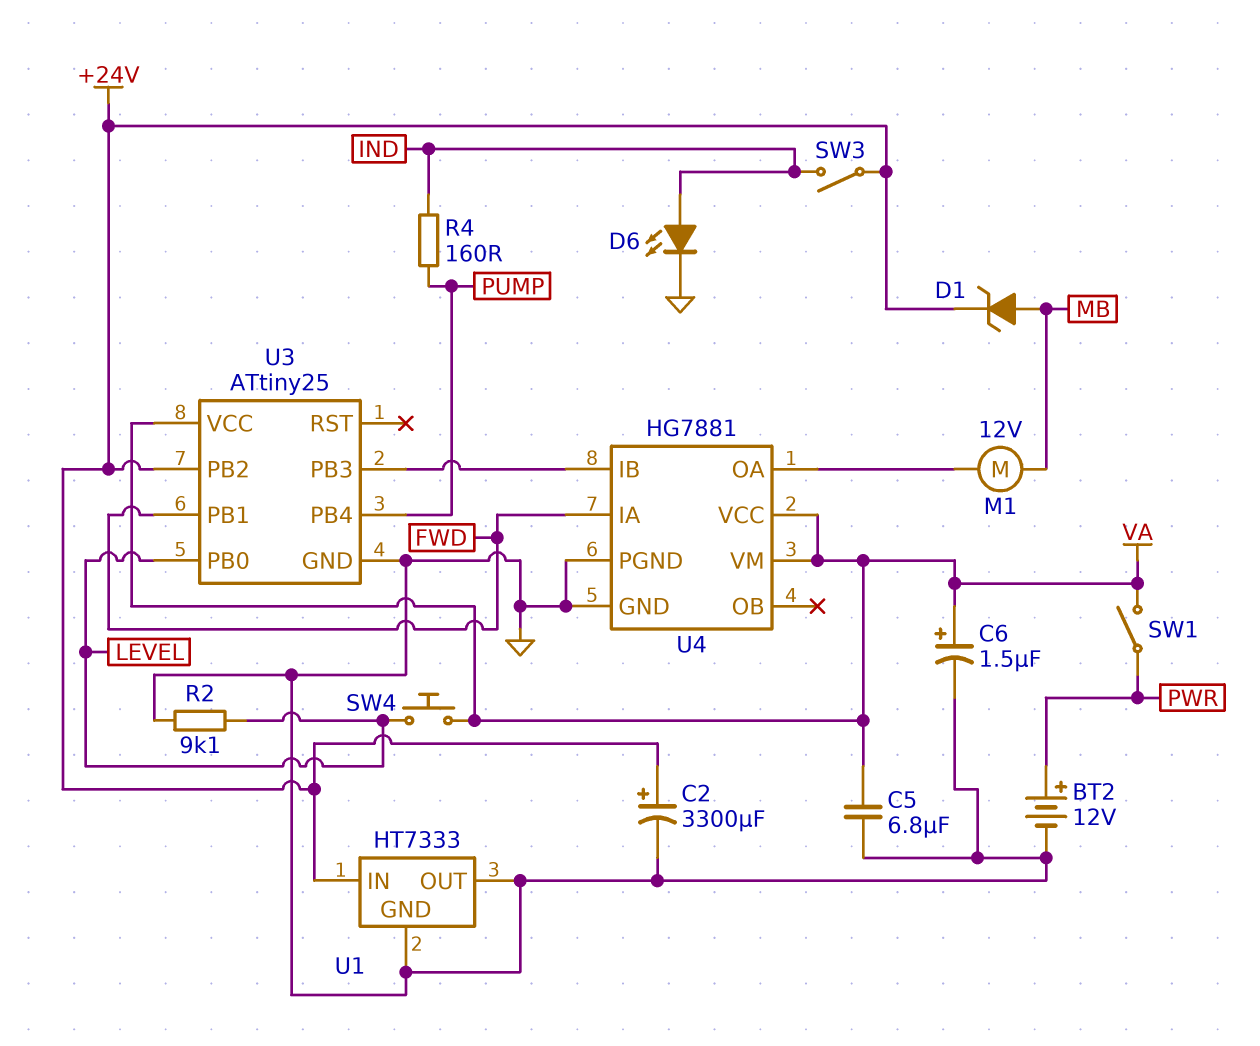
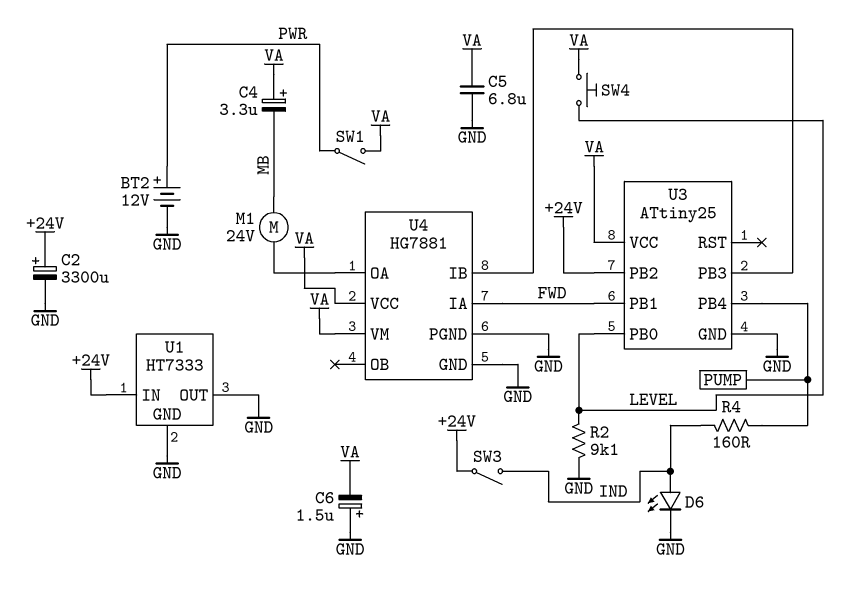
C4: none -> 3.3uF (plus VA, minus MB)
C6: 1.5uF (plus VA, minus GND) -> 1.5uF (plus GND, minus VA)
D1: zener (A MB, K +24V) -> none
M1: motor 12V (MB, U4/OA) -> motor 24V (MB, U4/OA)

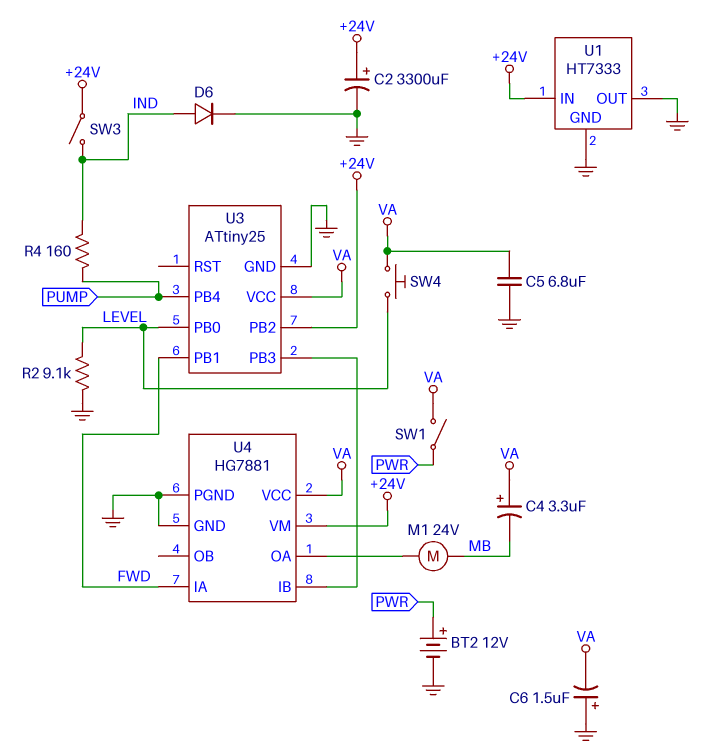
D6: LED (A IND, K GND) -> diode (A IND, K GND)
U4 pin VM: VA -> +24V

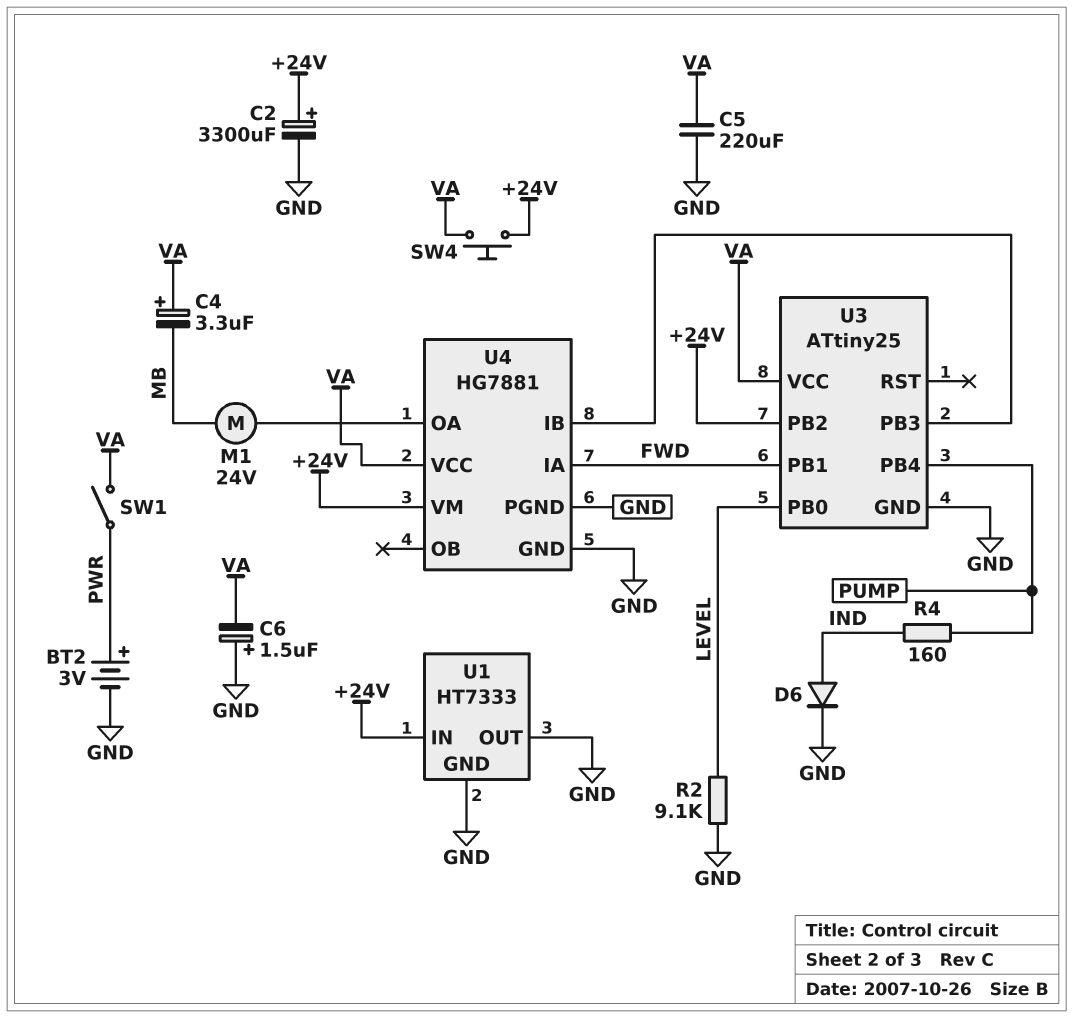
BT2: 12V (plus PWR, minus GND) -> 3V (plus PWR, minus GND)
C5: 6.8uF (GND, VA) -> 220uF (GND, VA)
SW3: switch (+24V, IND) -> none
SW4: button (LEVEL, VA) -> button (+24V, VA)

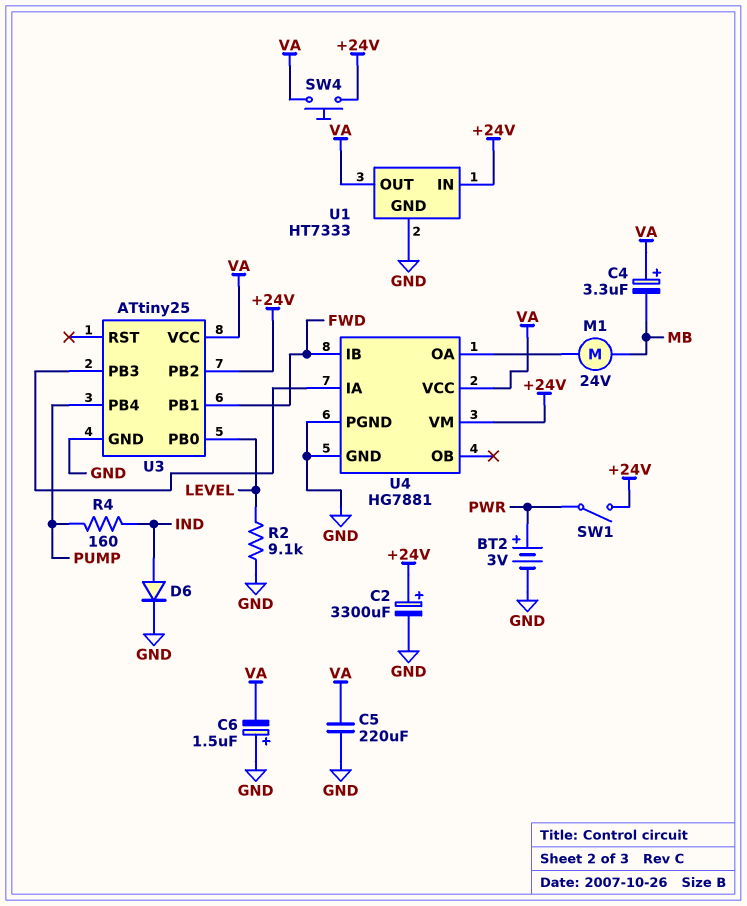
SW1: switch (PWR, VA) -> switch (+24V, PWR)
U1 pin OUT: GND -> VA
U4 pin IA: FWD -> U3/PB3
U4 pin IB: U3/PB3 -> FWD

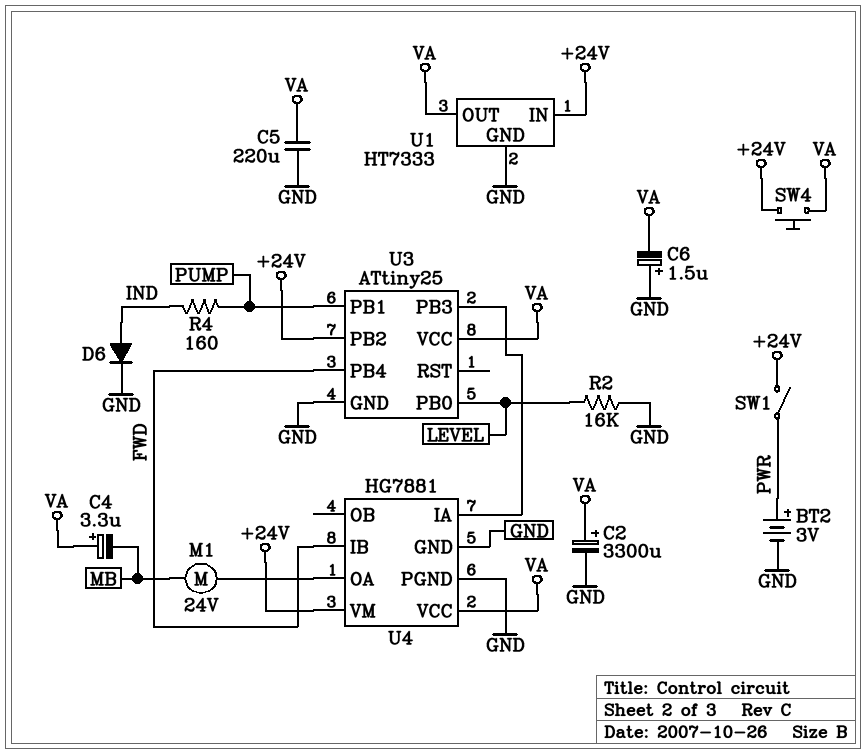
C2: 3300uF (plus +24V, minus GND) -> 3300uF (plus VA, minus GND)
R2: 9.1k (GND, LEVEL) -> 16k (GND, LEVEL)
U3 pin PB1: FWD -> PUMP
U3 pin PB4: PUMP -> FWD

